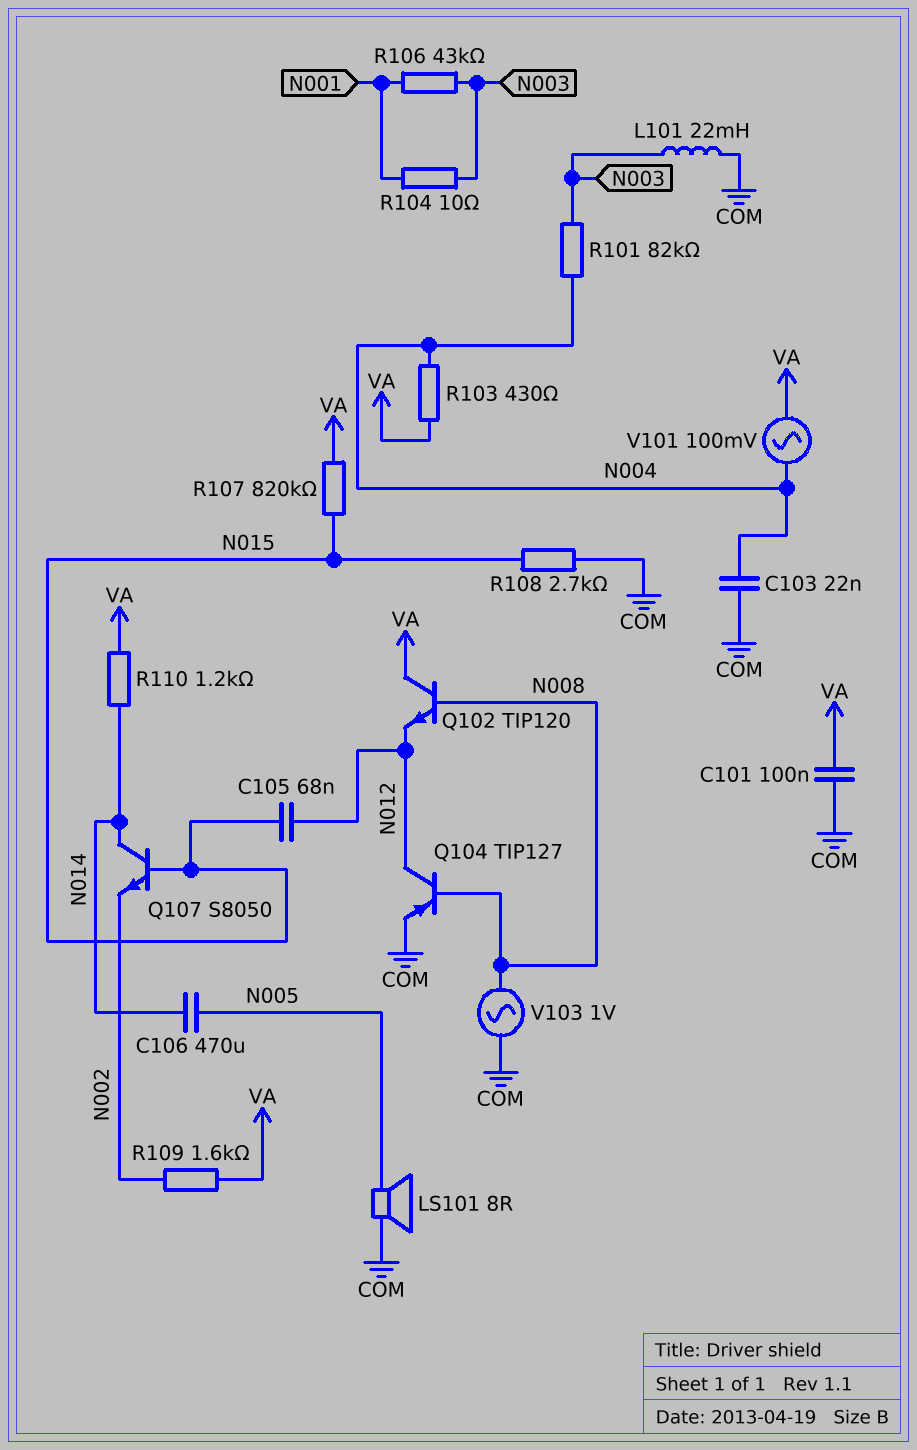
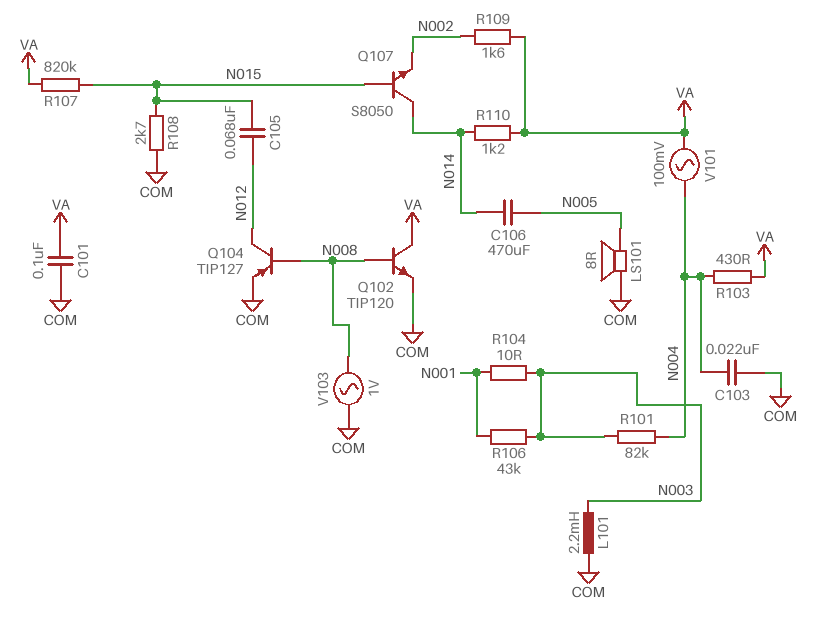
L101: 22mH (COM, N003) -> 2.2mH (COM, N003)
Q102: NPN TIP120 (B N008, C VA, E N012) -> NPN TIP120 (B N008, C VA, E COM)

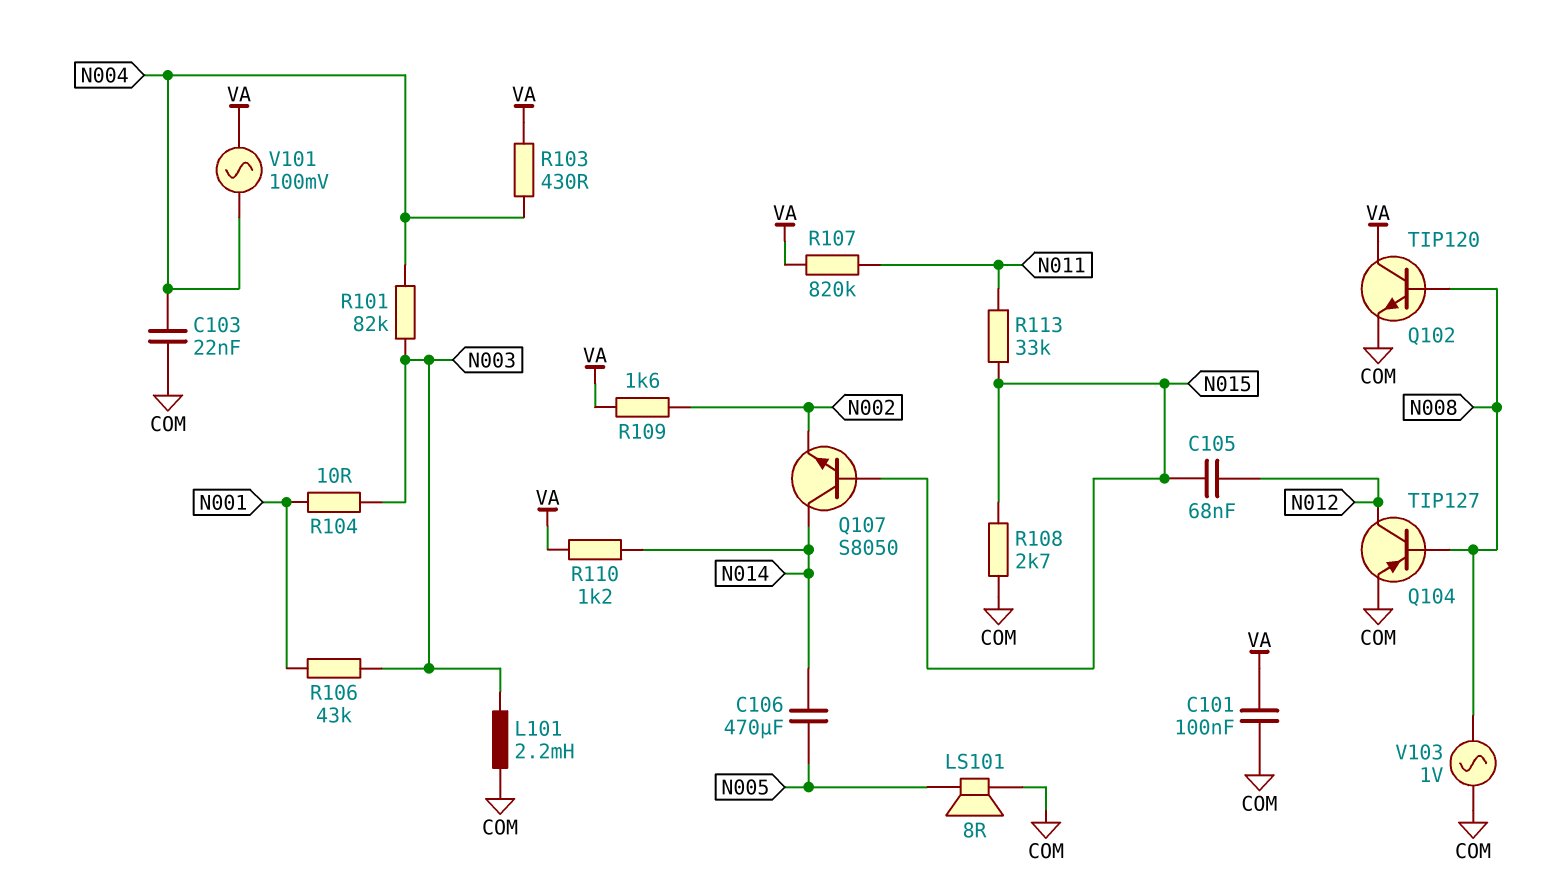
R107: 820k (N015, VA) -> 820k (N011, VA)
R113: none -> 33k (N011, N015)

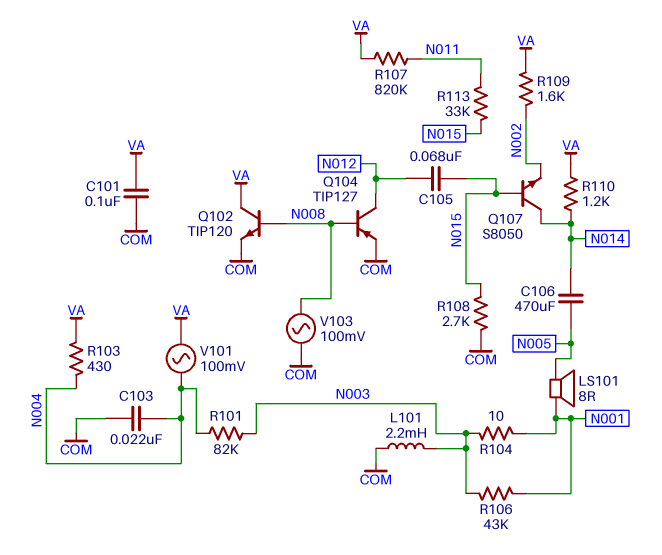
LS101: speaker 8R (COM, N005) -> speaker 8R (N001, N005)
V103: AC 1V (COM, N008) -> AC 100mV (COM, N008)

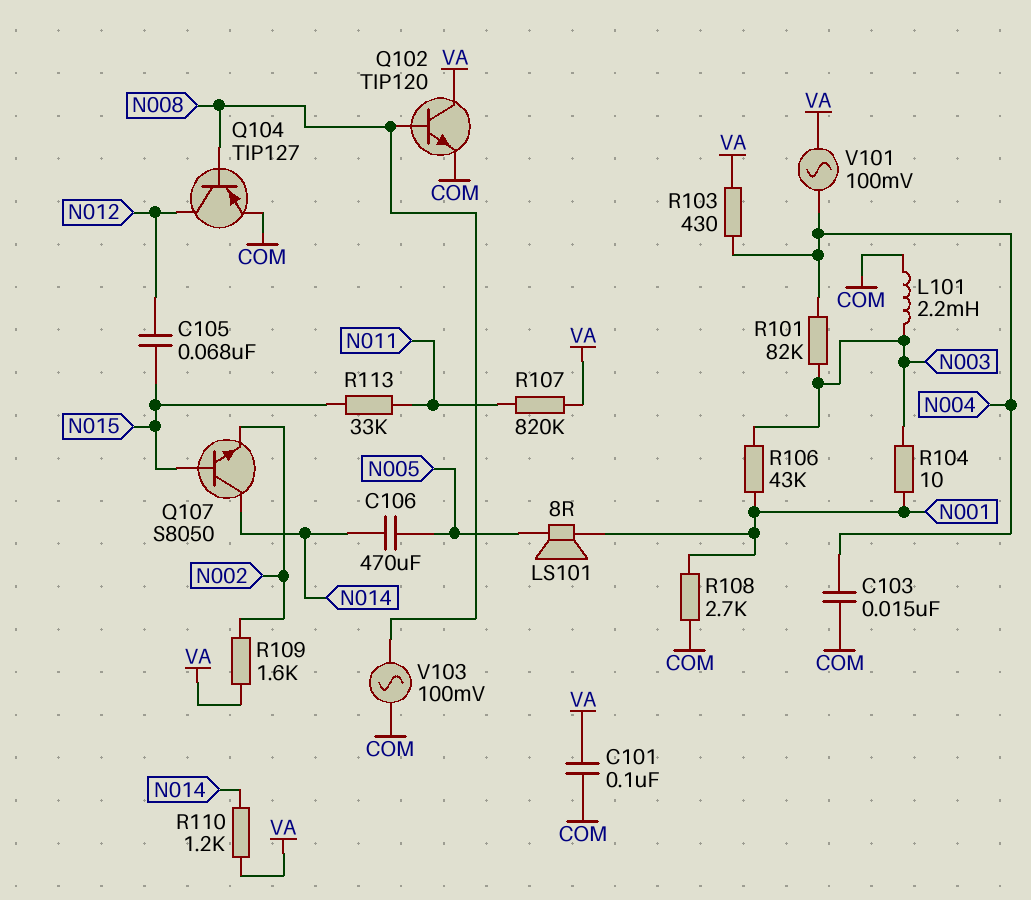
C103: 22nF (COM, N004) -> 15nF (COM, N004)
R108: 2.7k (COM, N015) -> 2.7k (COM, N001)

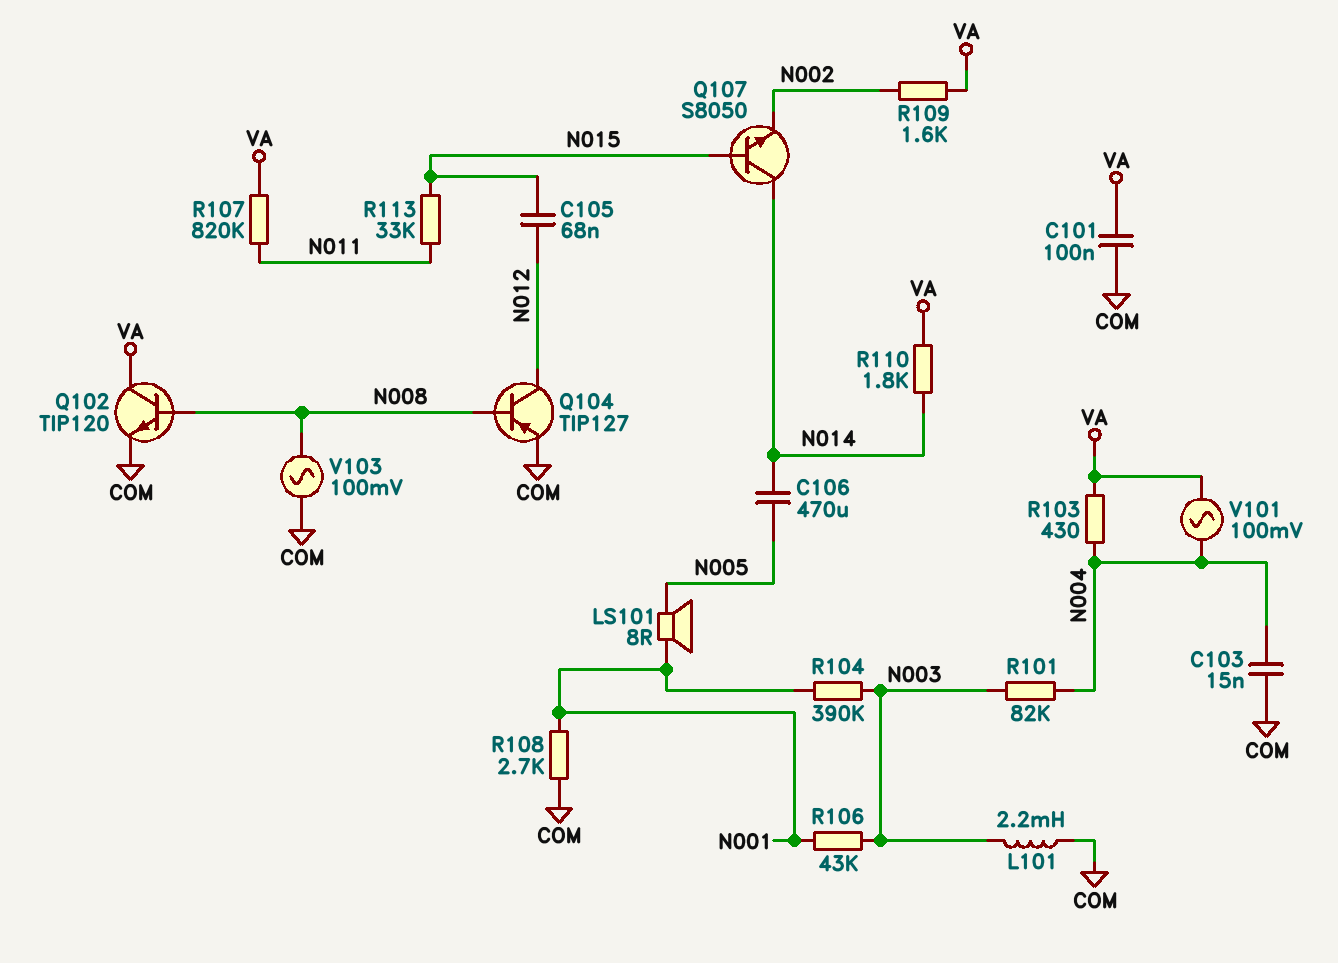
R104: 10 (N001, N003) -> 390k (N001, N003)
R110: 1.2k (N014, VA) -> 1.8k (N014, VA)

